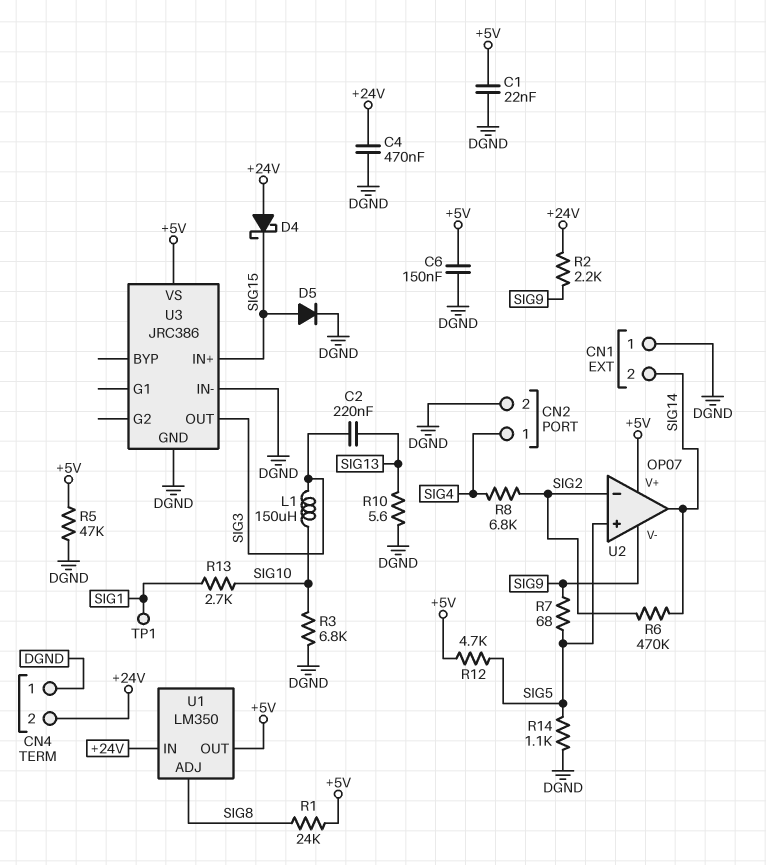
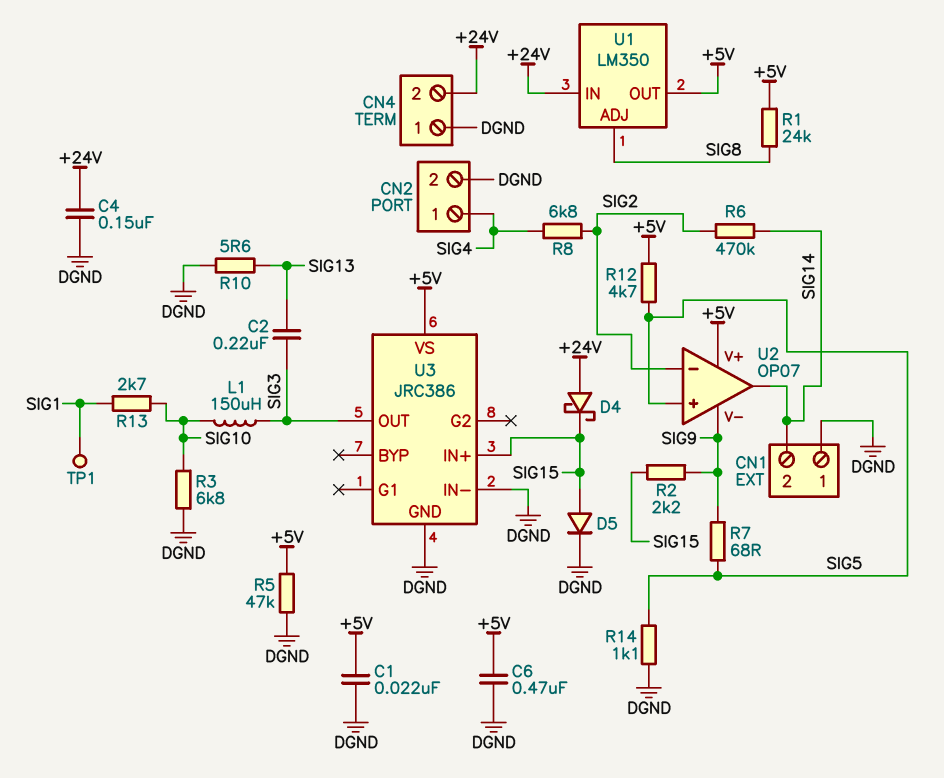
C4: 470nF (+24V, DGND) -> 150nF (+24V, DGND)
C6: 150nF (+5V, DGND) -> 470nF (+5V, DGND)
R2: 2.2k (+24V, SIG9) -> 2.2k (SIG9, SIG15)

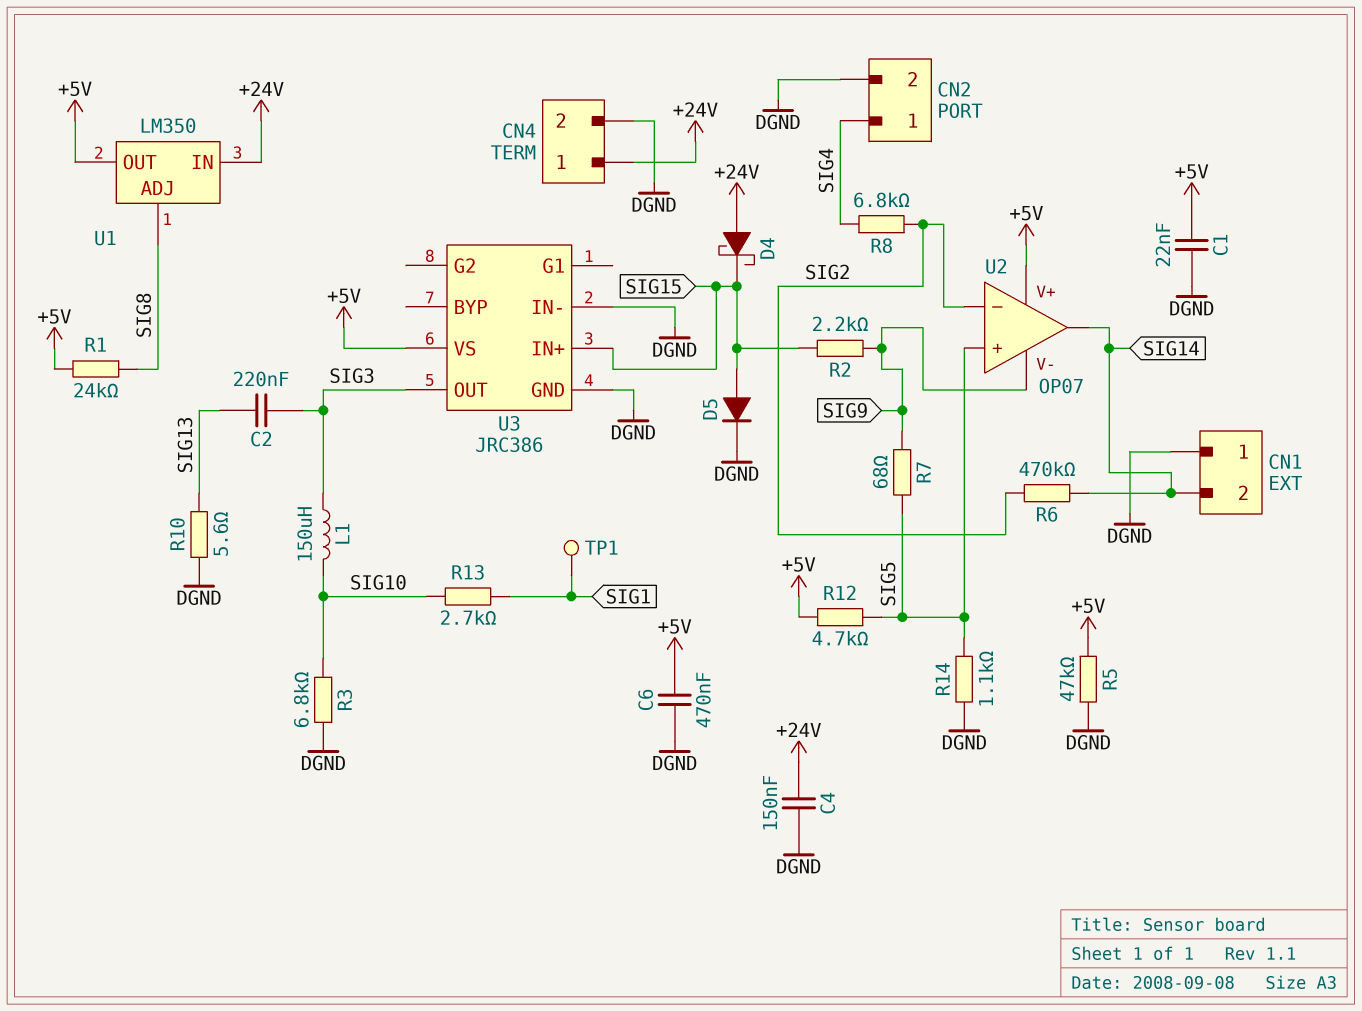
CN4 pin 1: DGND -> +24V
CN4 pin 2: +24V -> DGND

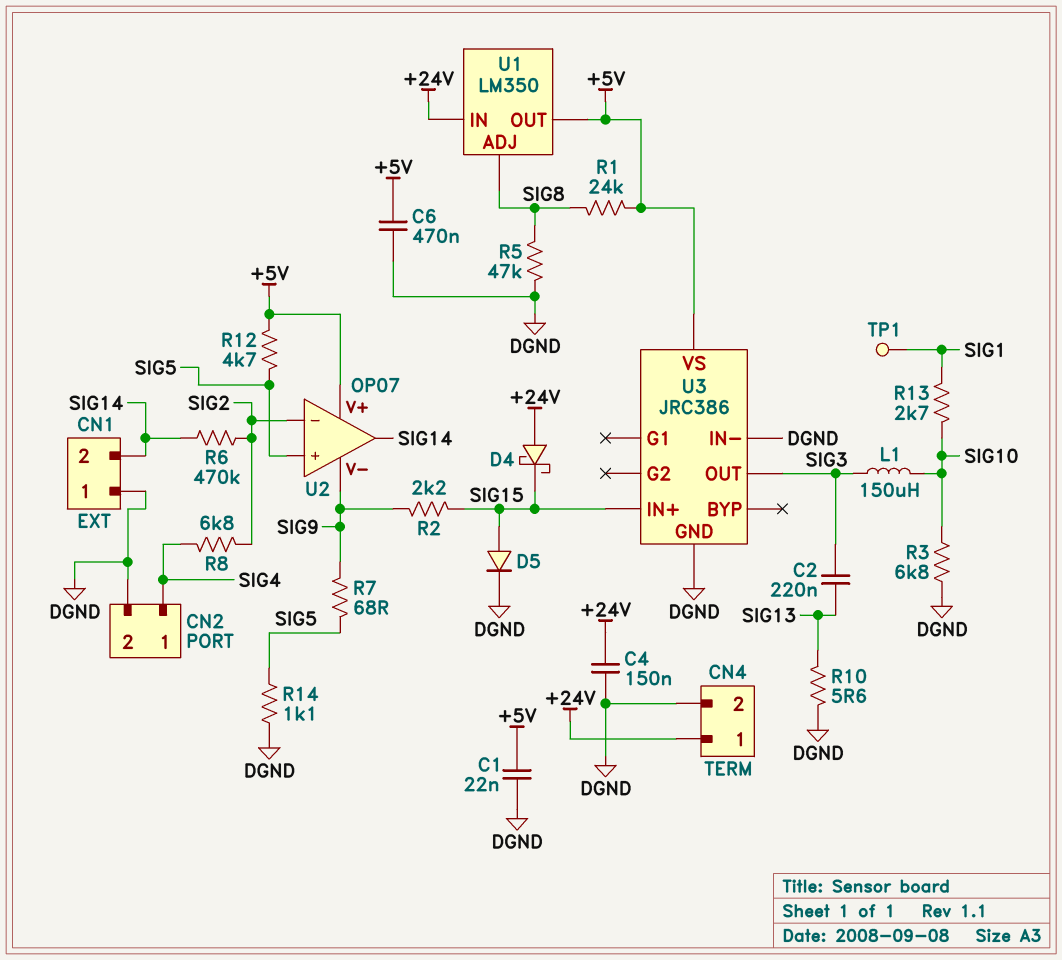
R5: 47k (+5V, DGND) -> 47k (DGND, SIG8)

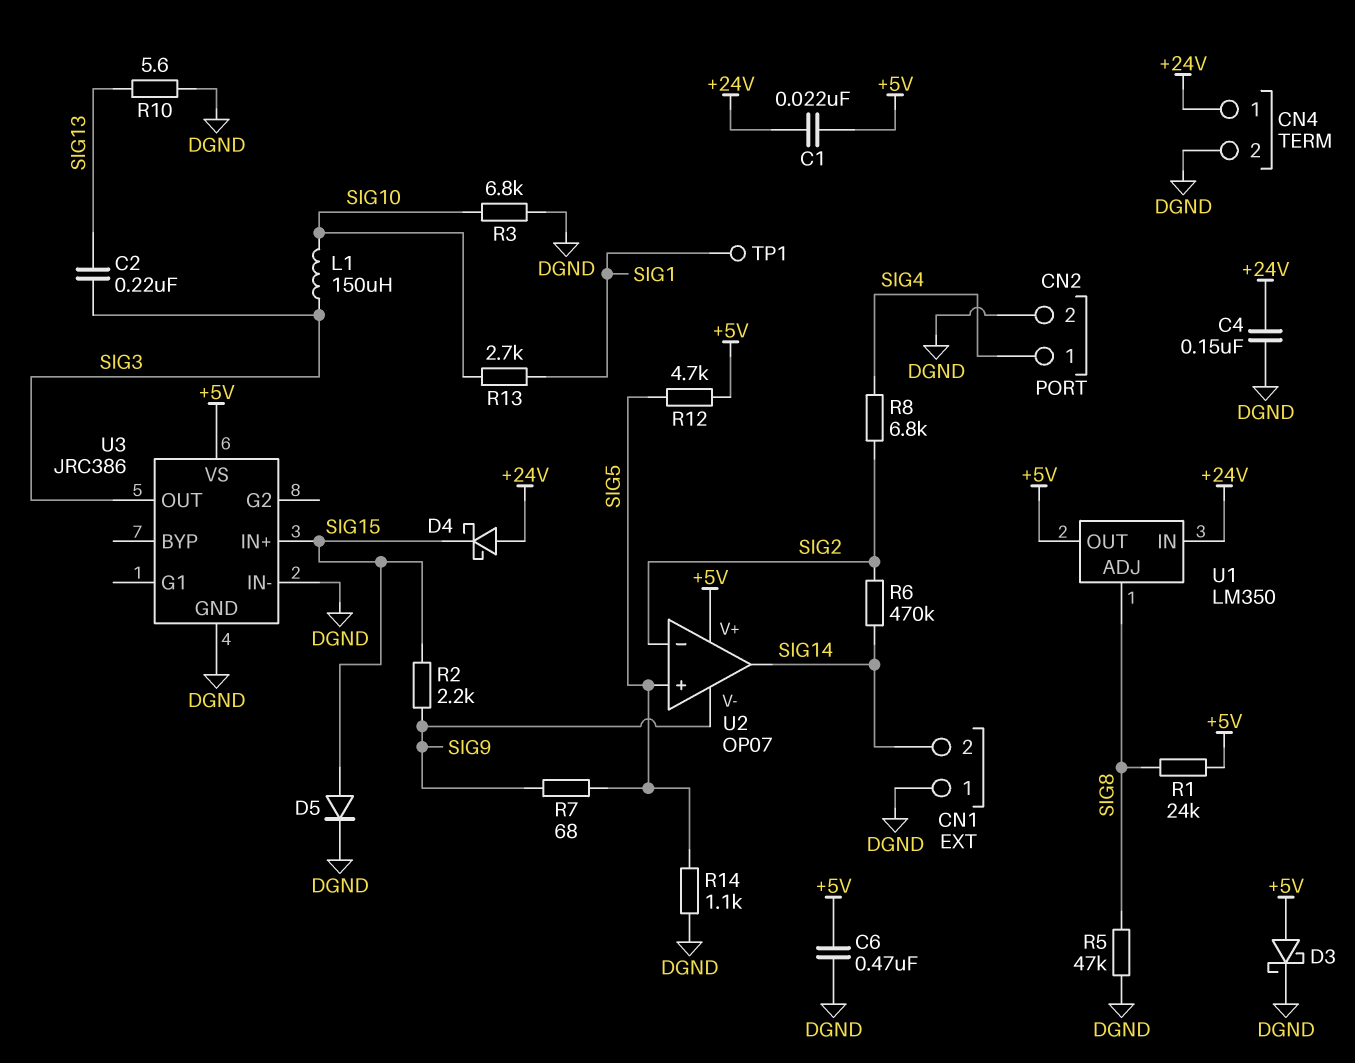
C1: 22nF (+5V, DGND) -> 22nF (+5V, +24V)
D3: none -> schottky (A +5V, K DGND)

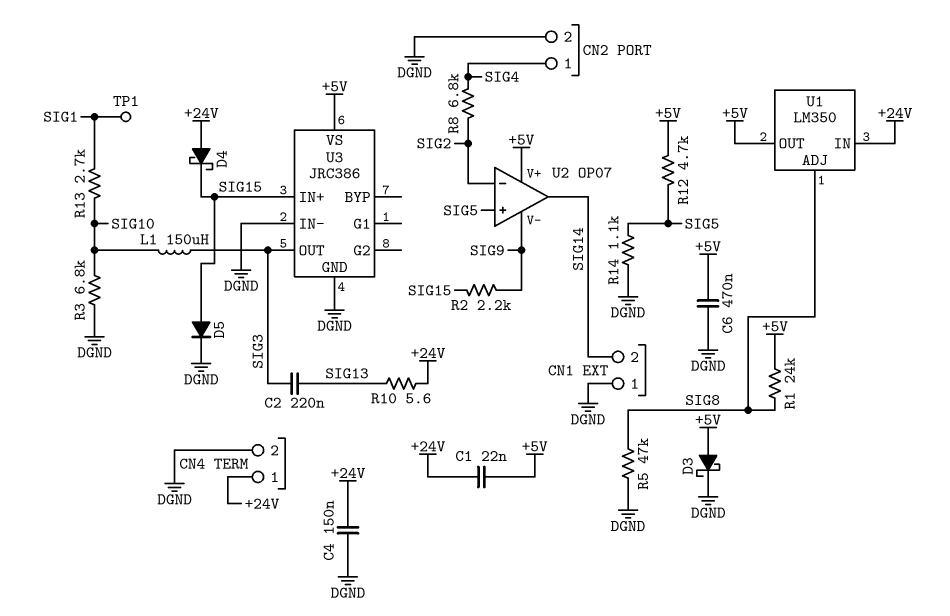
R6: 470k (SIG2, SIG14) -> none
R7: 68 (SIG5, SIG9) -> none
R10: 5.6 (DGND, SIG13) -> 5.6 (+24V, SIG13)

